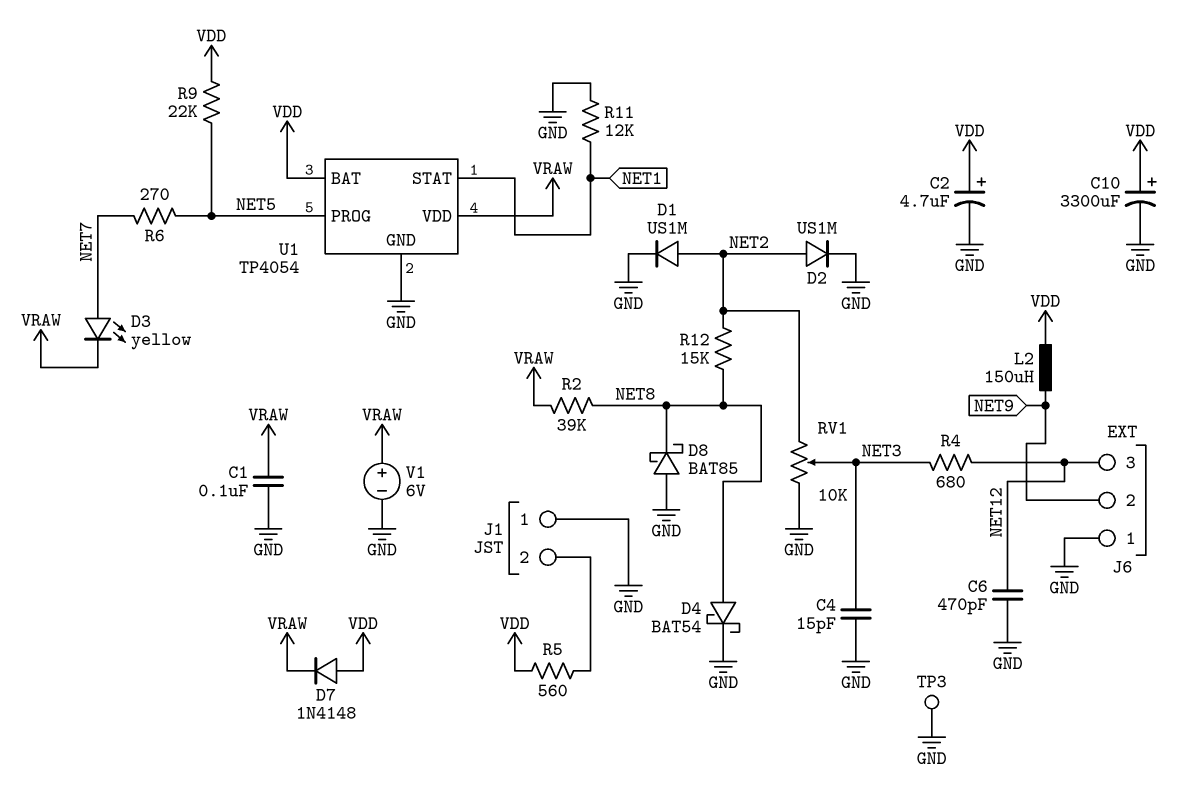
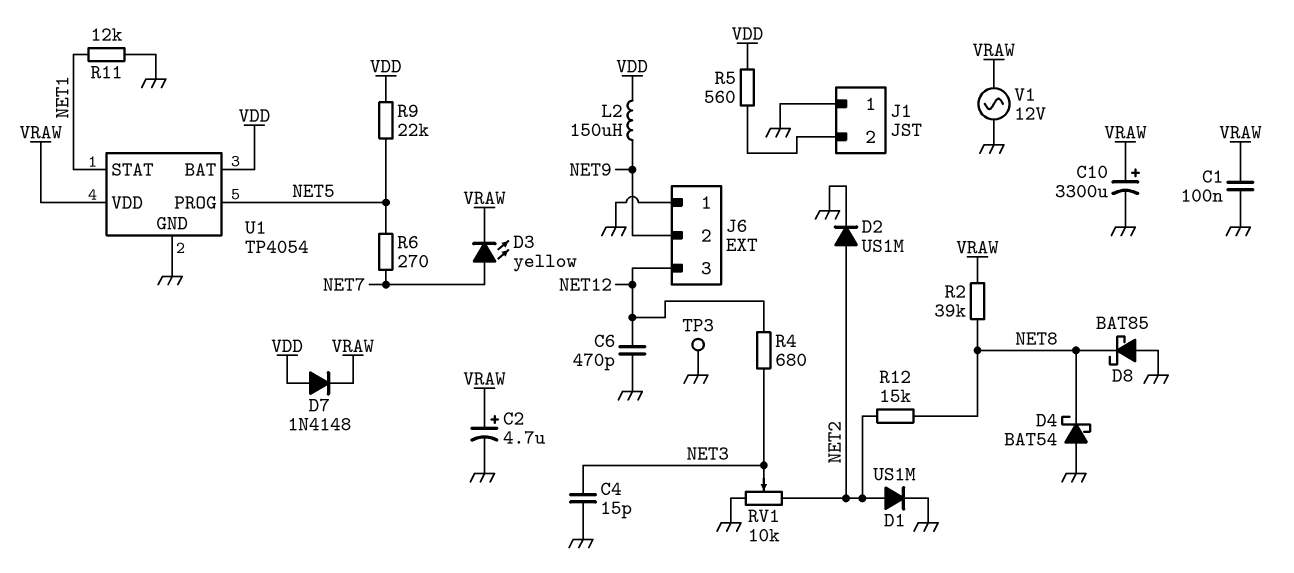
C2: 4.7uF (plus VDD, minus GND) -> 4.7uF (plus VRAW, minus GND)
C10: 3300uF (plus VDD, minus GND) -> 3300uF (plus VRAW, minus GND)
D4: schottky BAT54 (A NET8, K GND) -> schottky BAT54 (A GND, K NET8)
V1: 6V (plus VRAW, minus GND) -> AC 12V (GND, VRAW)

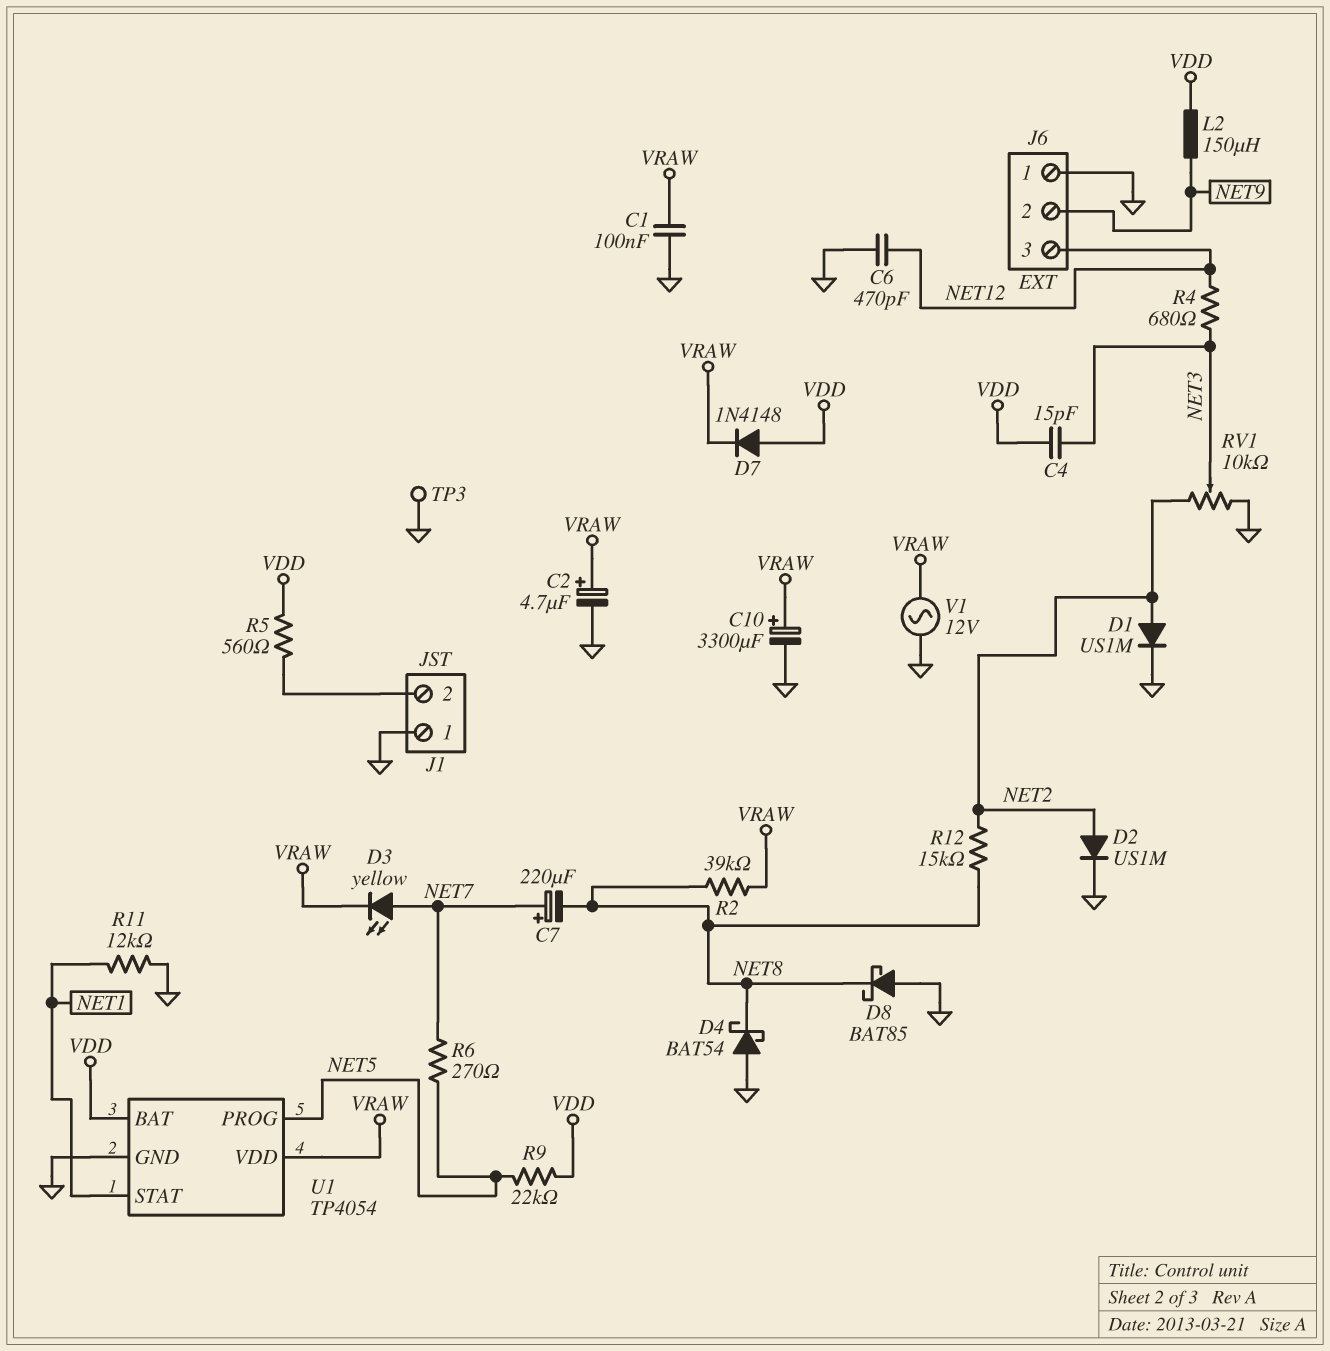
C4: 15pF (GND, NET3) -> 15pF (NET3, VDD)
C7: none -> 220uF (plus NET7, minus NET8)

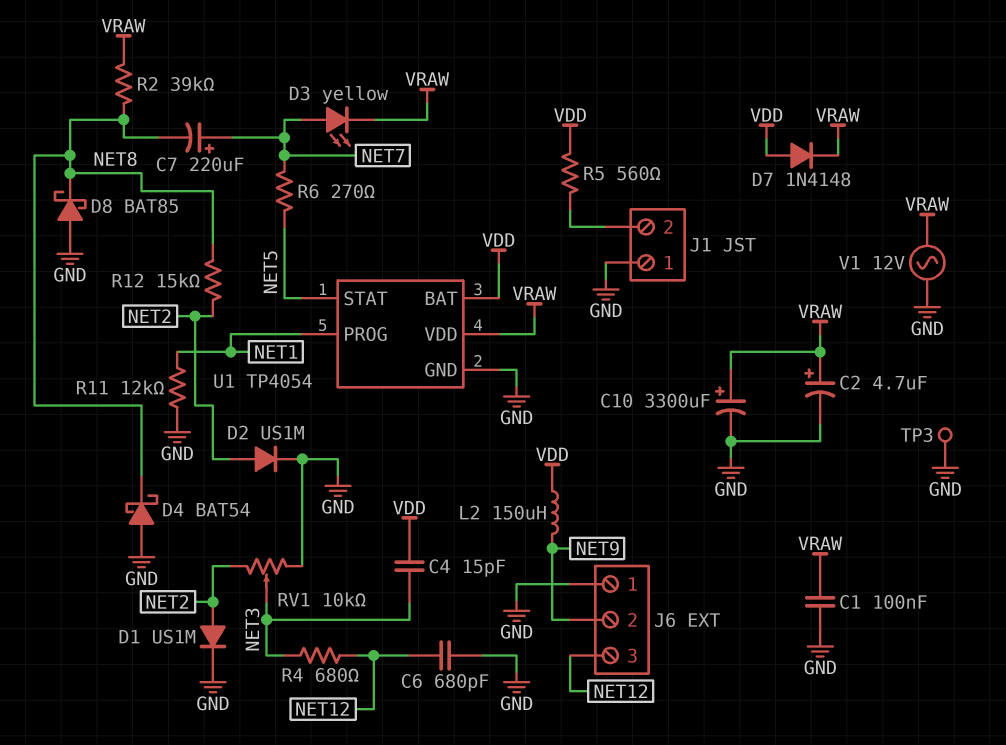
C6: 470pF (GND, NET12) -> 680pF (GND, NET12)
R9: 22k (NET5, VDD) -> none
U1 pin PROG: NET5 -> NET1
U1 pin STAT: NET1 -> NET5

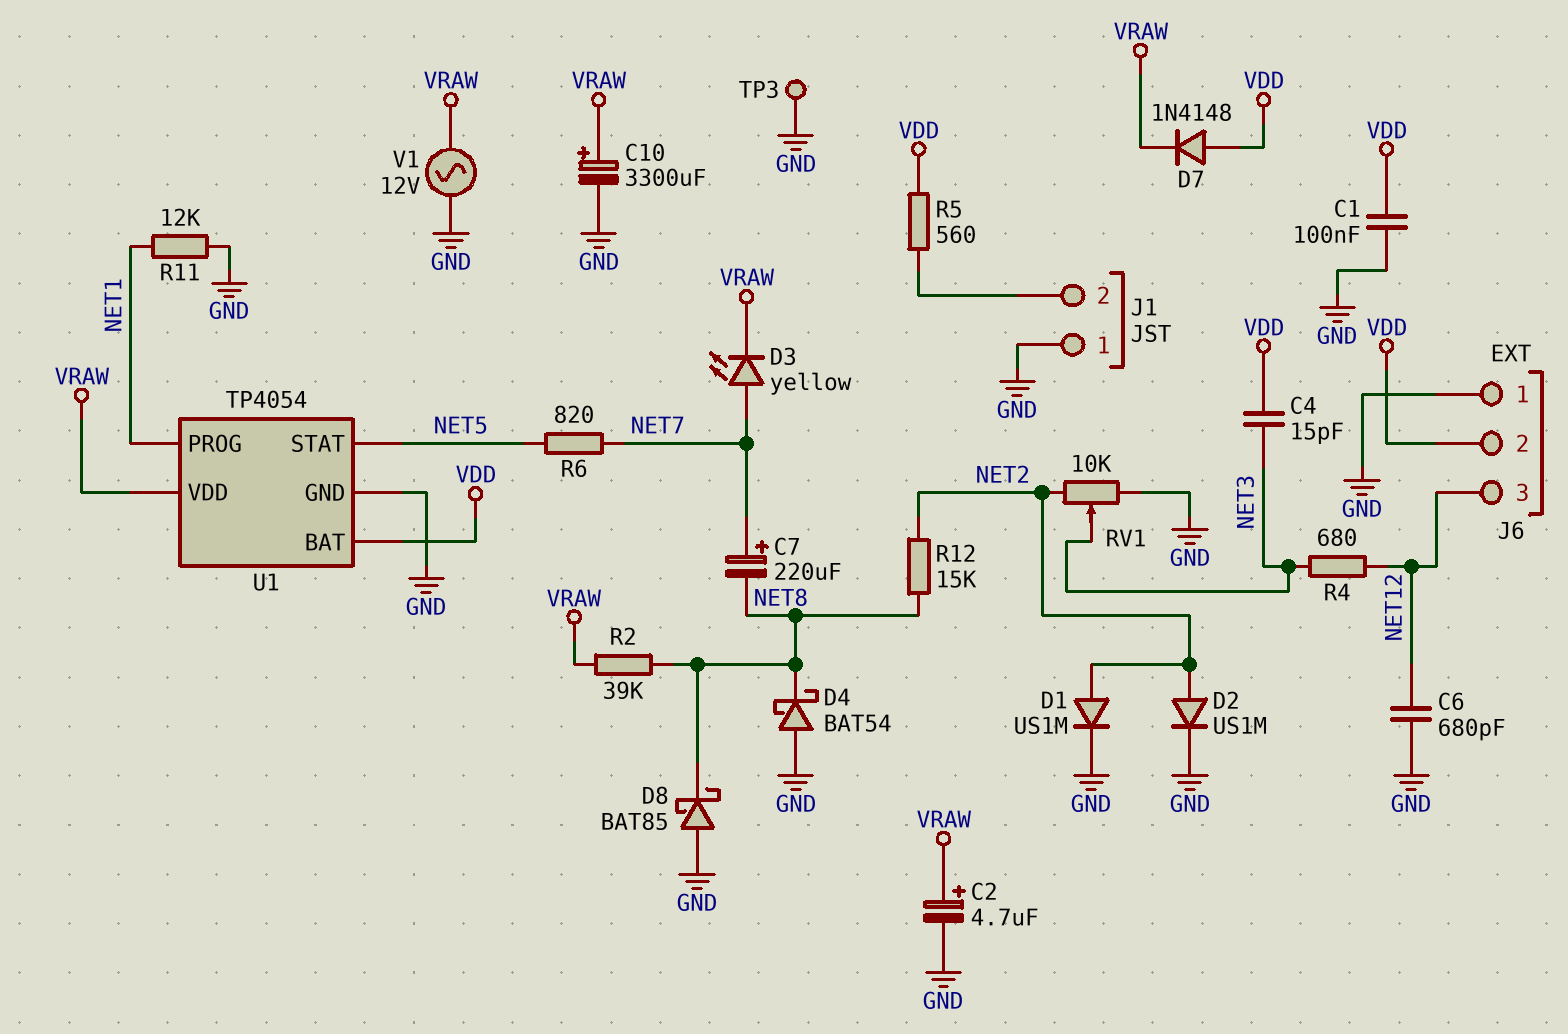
C1: 100nF (GND, VRAW) -> 100nF (GND, VDD)
J6 pin 2: NET9 -> VDD
L2: 150uH (NET9, VDD) -> none
R6: 270 (NET5, NET7) -> 820 (NET5, NET7)

